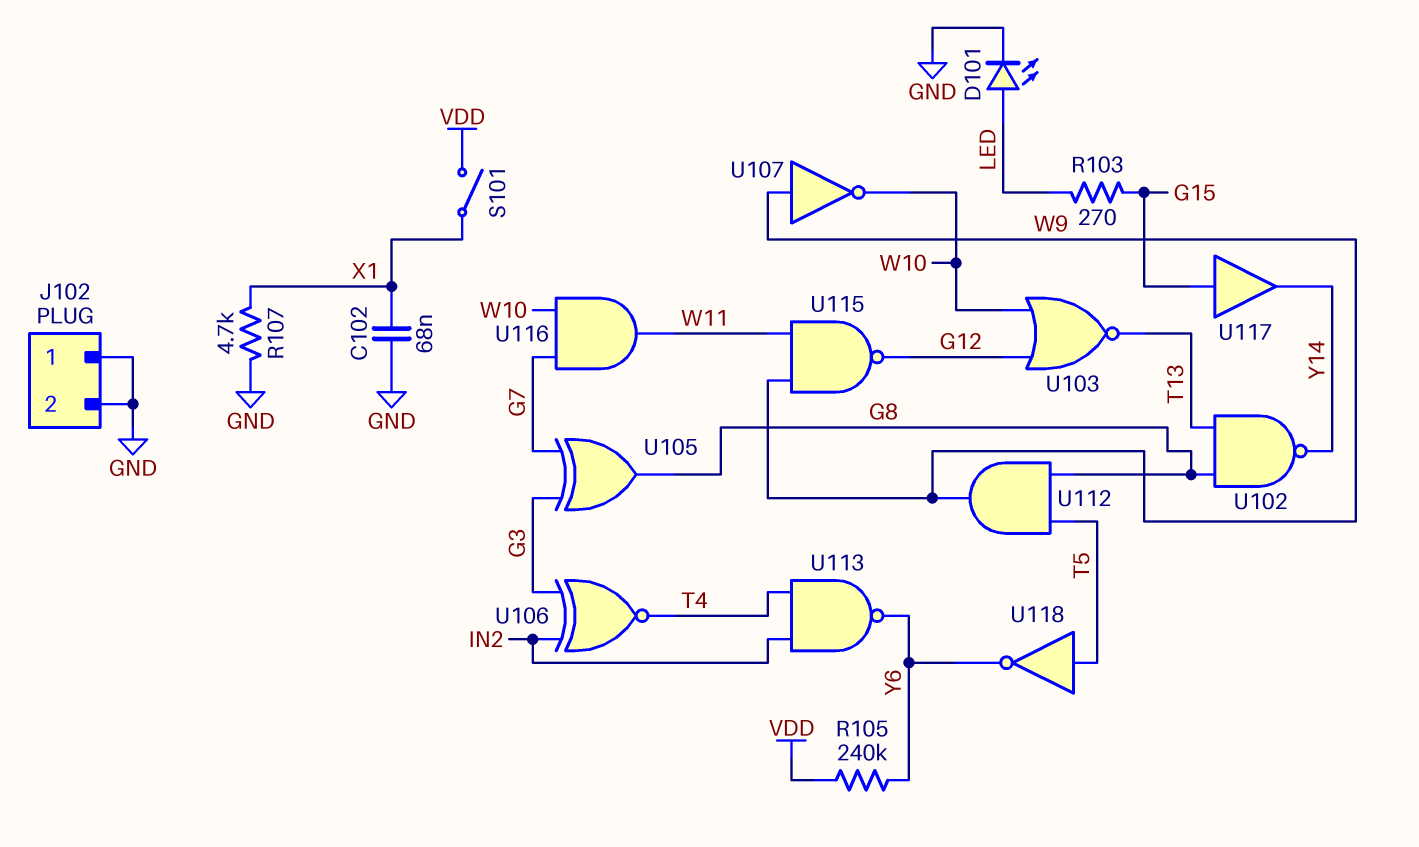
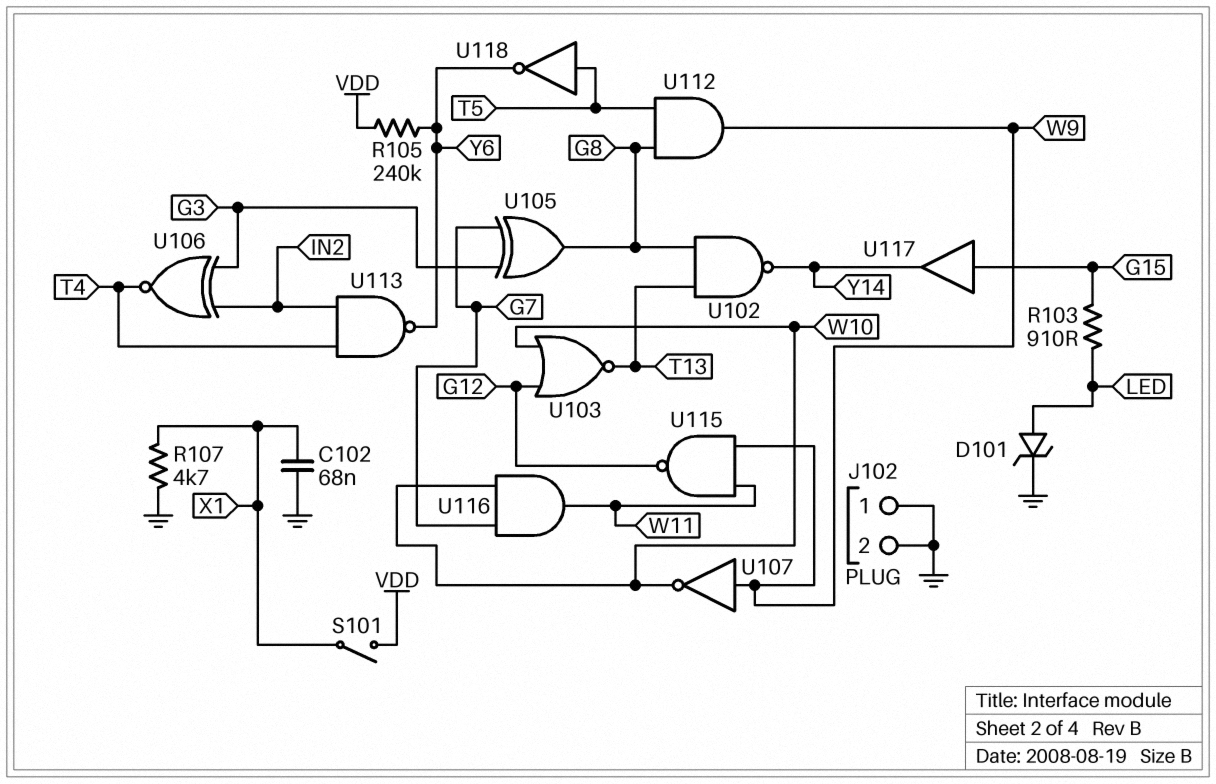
D101: LED (A LED, K GND) -> zener (A LED, K GND)
R103: 270 (G15, LED) -> 910 (G15, LED)

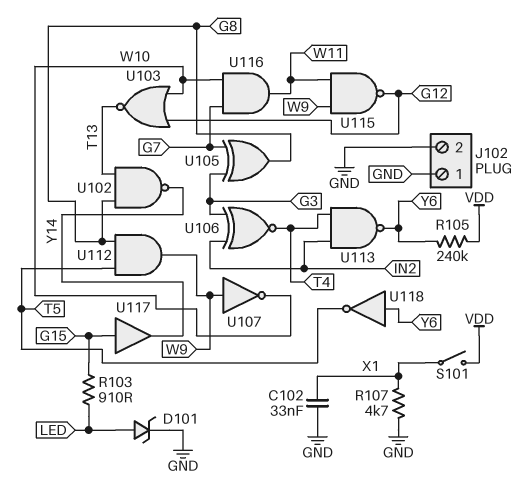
C102: 68nF (GND, X1) -> 33nF (GND, X1)
U118: NOT (in T5, out Y6) -> NOT (in Y6, out T5)

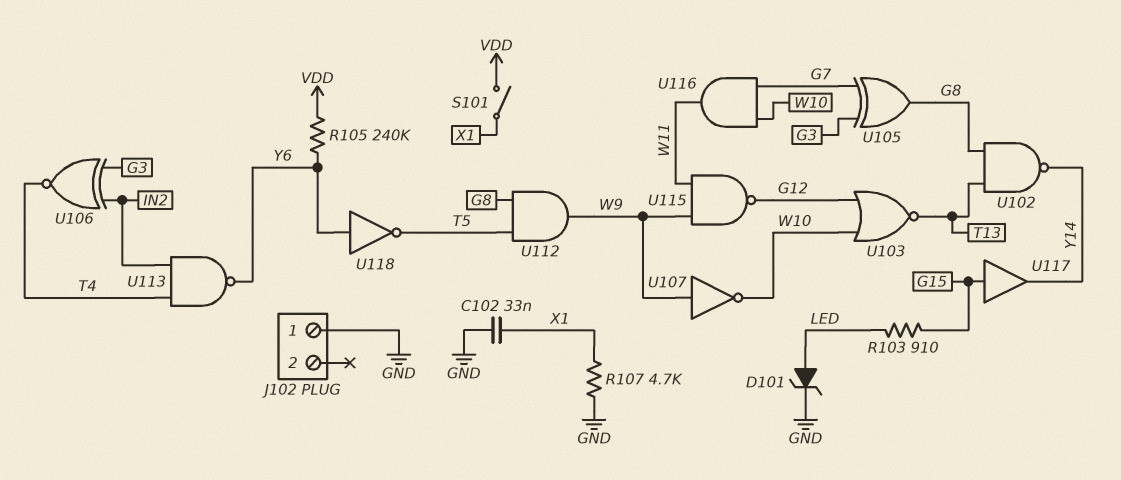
J102 pin 2: GND -> none

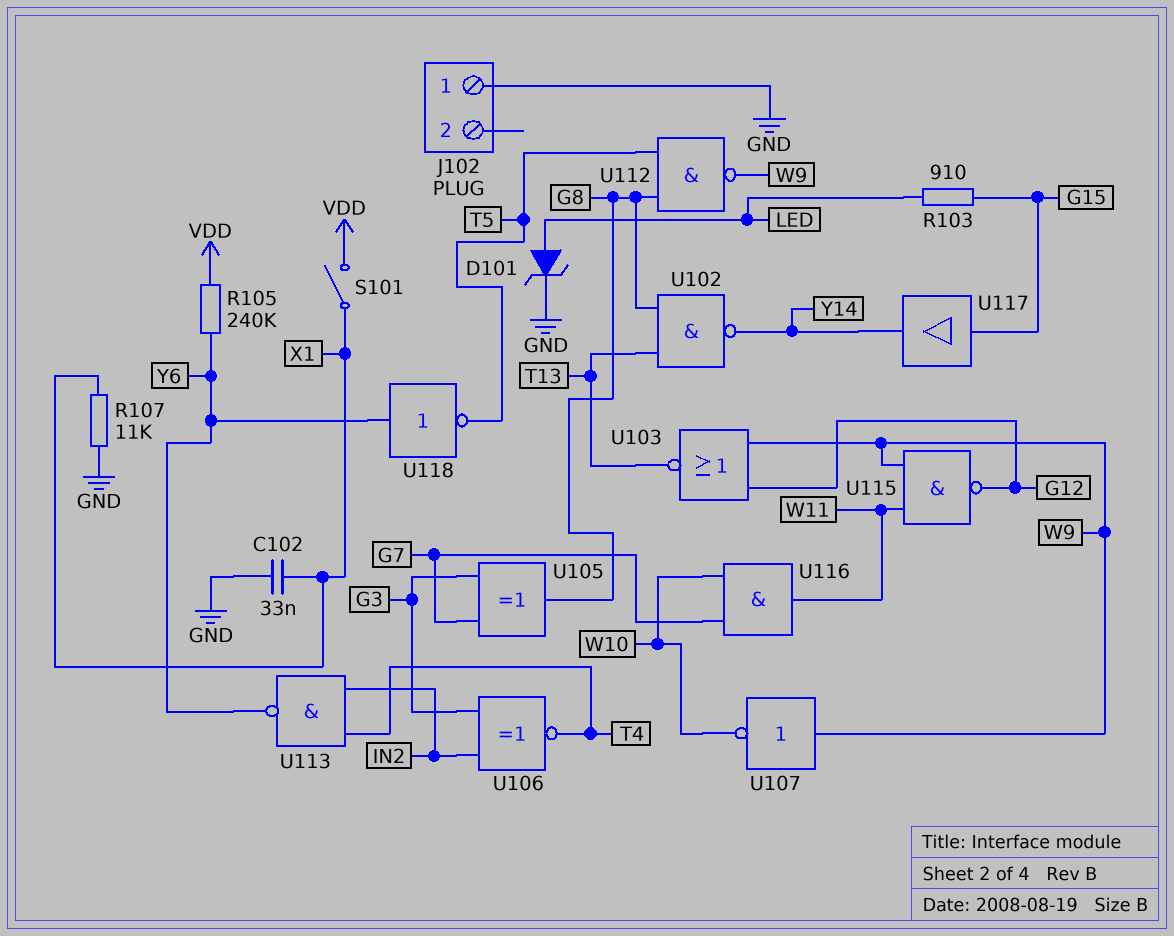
R107: 4.7k (GND, X1) -> 11k (GND, X1)
U103: NOR (in G12, in W10, out T13) -> NOR (in G12, in W9, out T13)
U112: AND (in G8, in T5, out W9) -> NAND (in G8, in T5, out W9)

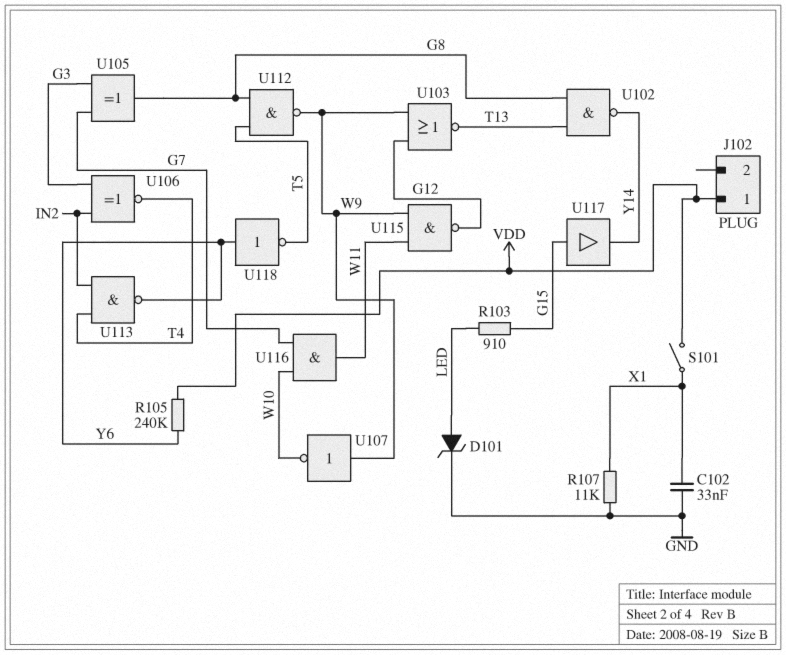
J102 pin 1: GND -> VDD

